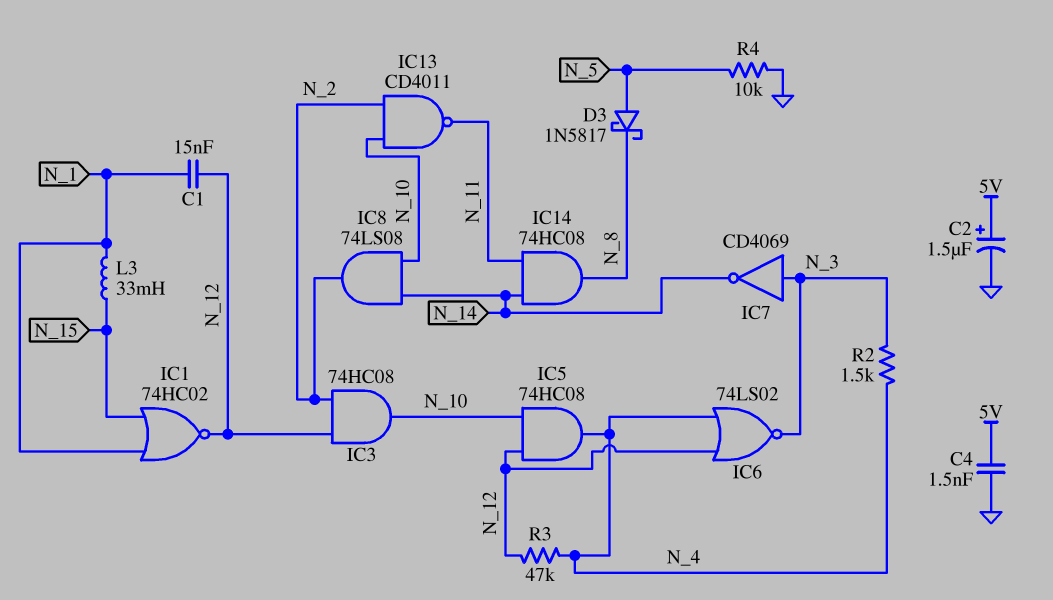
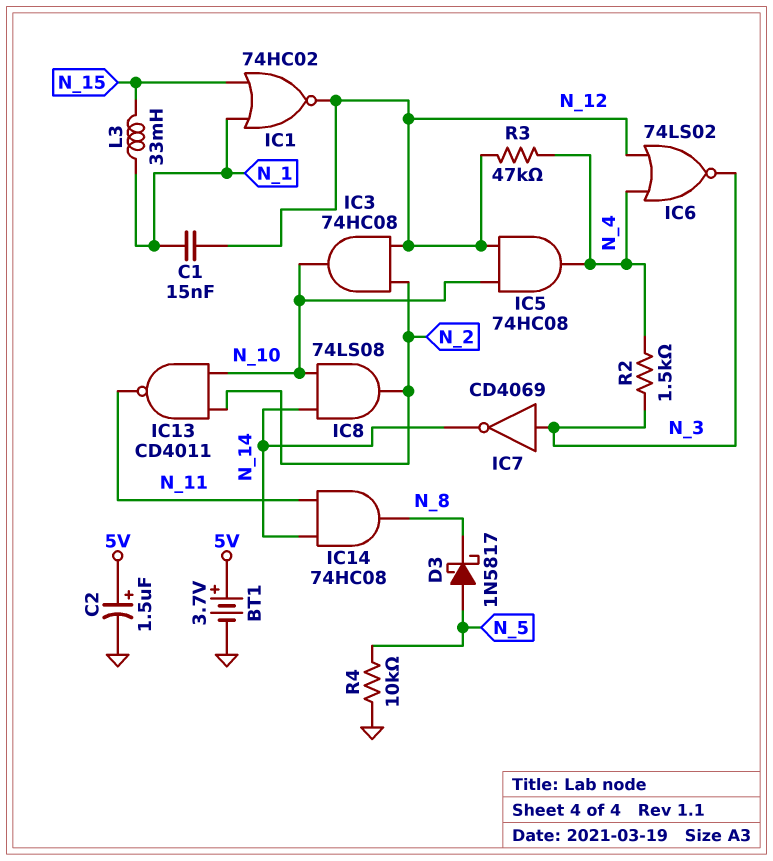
BT1: none -> 3.7V (plus 5V, minus GND)
C4: 1.5nF (5V, GND) -> none

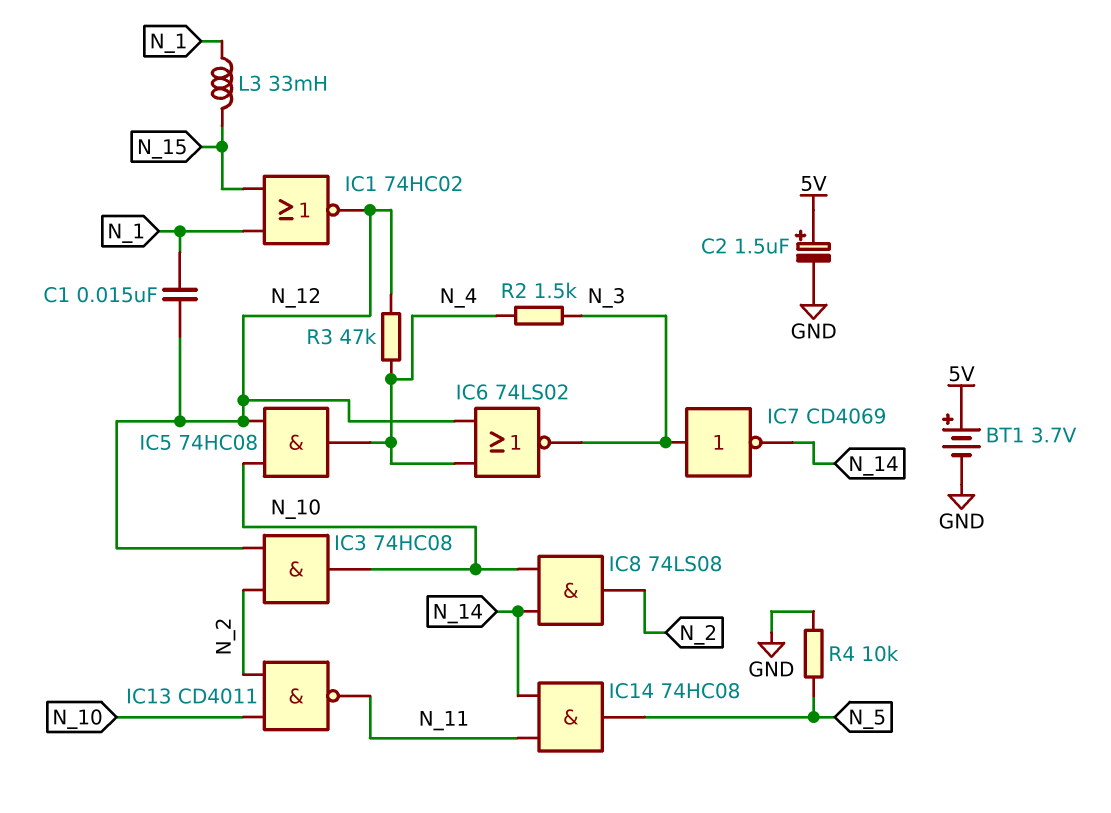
D3: schottky 1N5817 (A N_5, K N_8) -> none
IC14: AND 74HC08 (in N_11, in N_14, out N_8) -> AND 74HC08 (in N_11, in N_14, out N_5)

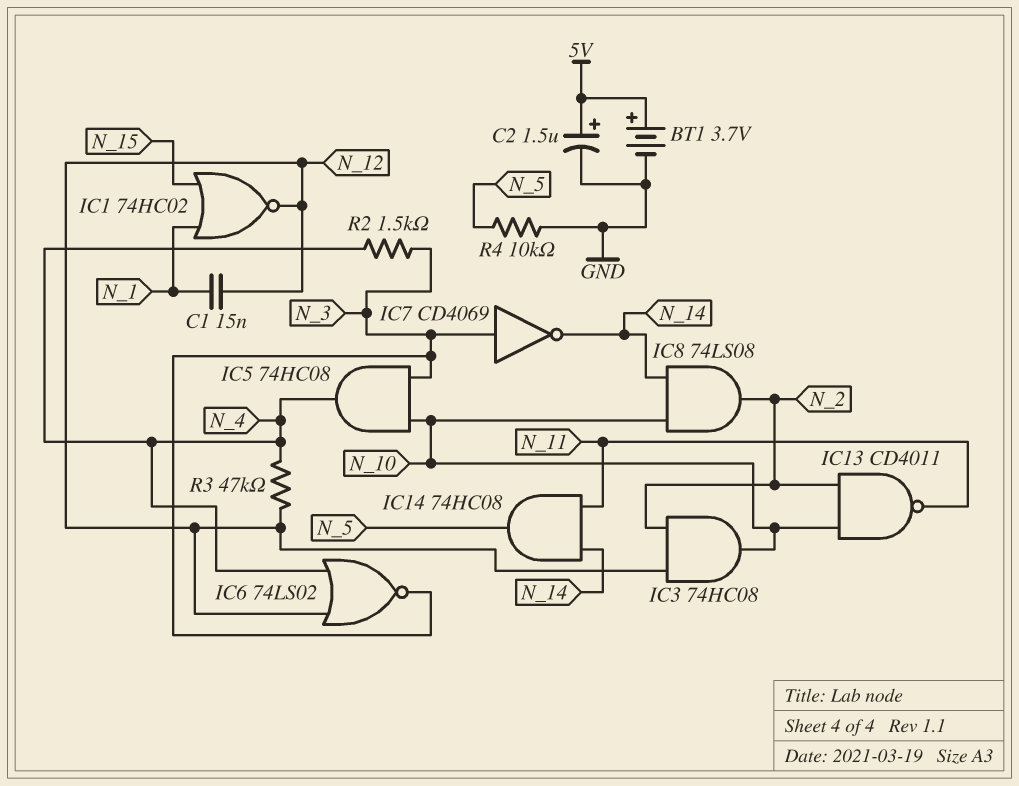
IC5: AND 74HC08 (in N_10, in N_12, out N_4) -> AND 74HC08 (in N_3, in N_10, out N_4)
L3: 33mH (N_1, N_15) -> none

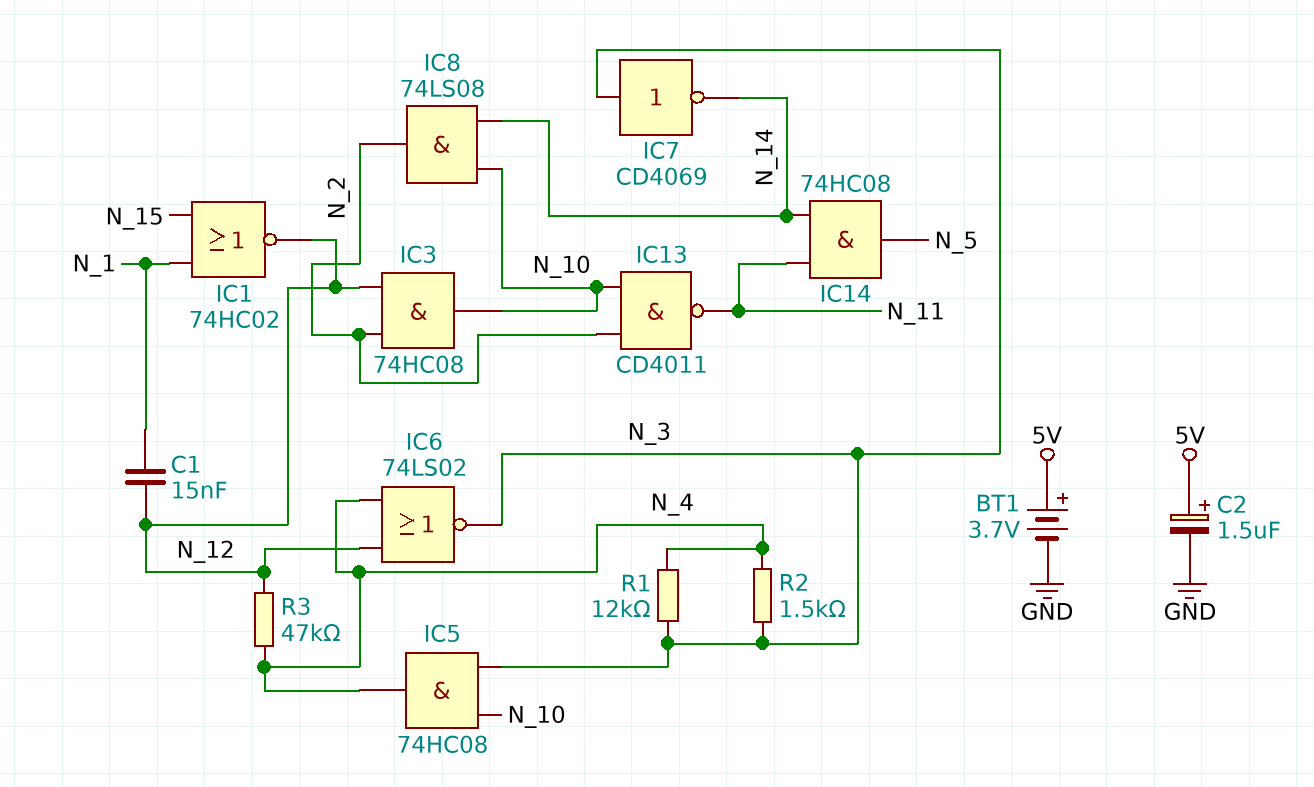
R1: none -> 12k (N_3, N_4)
R4: 10k (GND, N_5) -> none

